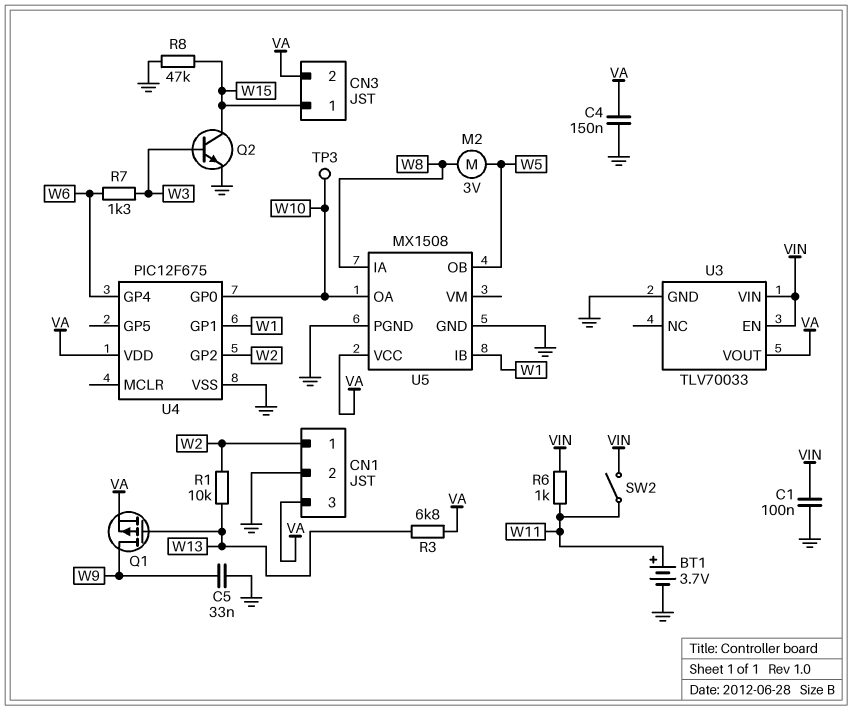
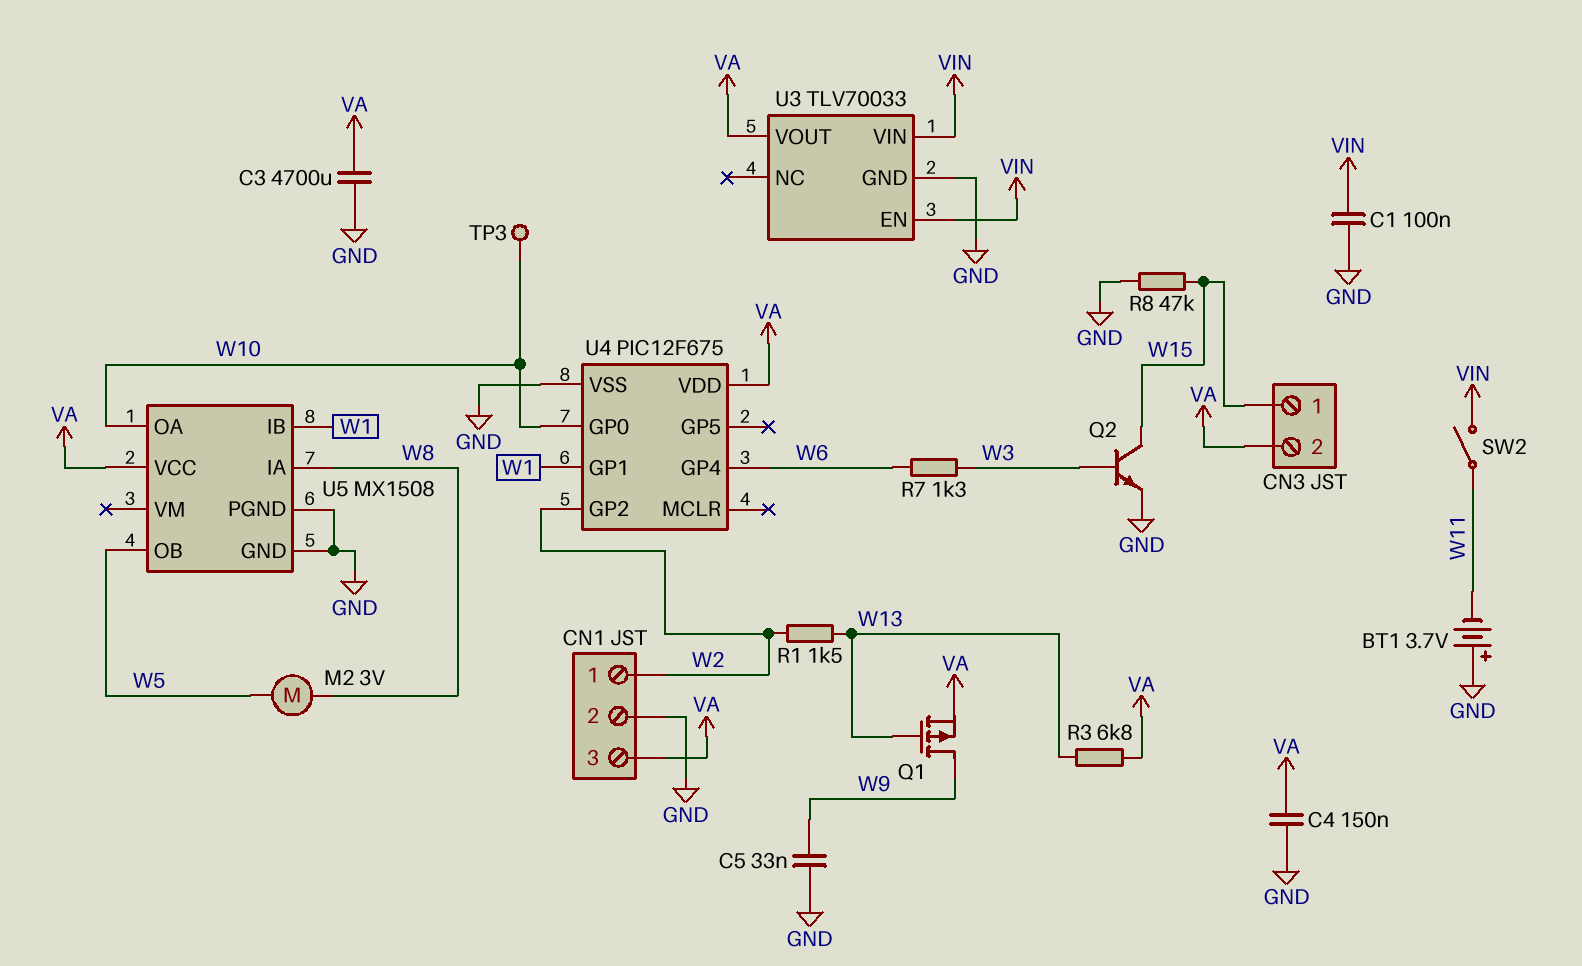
BT1: 3.7V (plus W11, minus GND) -> 3.7V (plus GND, minus W11)
C3: none -> 4700uF (GND, VA)
R1: 10k (W2, W13) -> 1.5k (W2, W13)
R6: 1k (VIN, W11) -> none

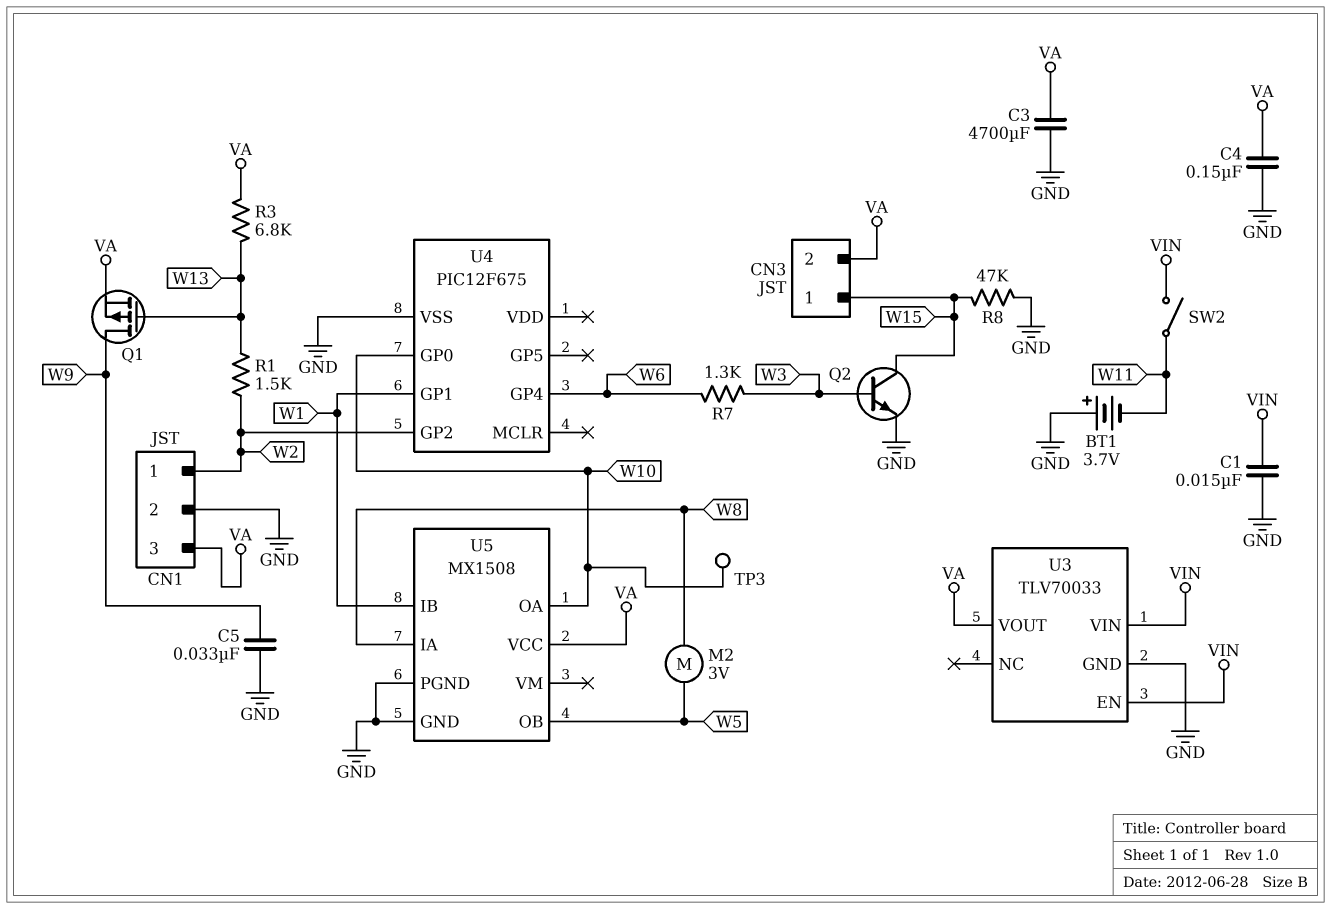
C1: 100nF (GND, VIN) -> 15nF (GND, VIN)
U4 pin VDD: VA -> none

